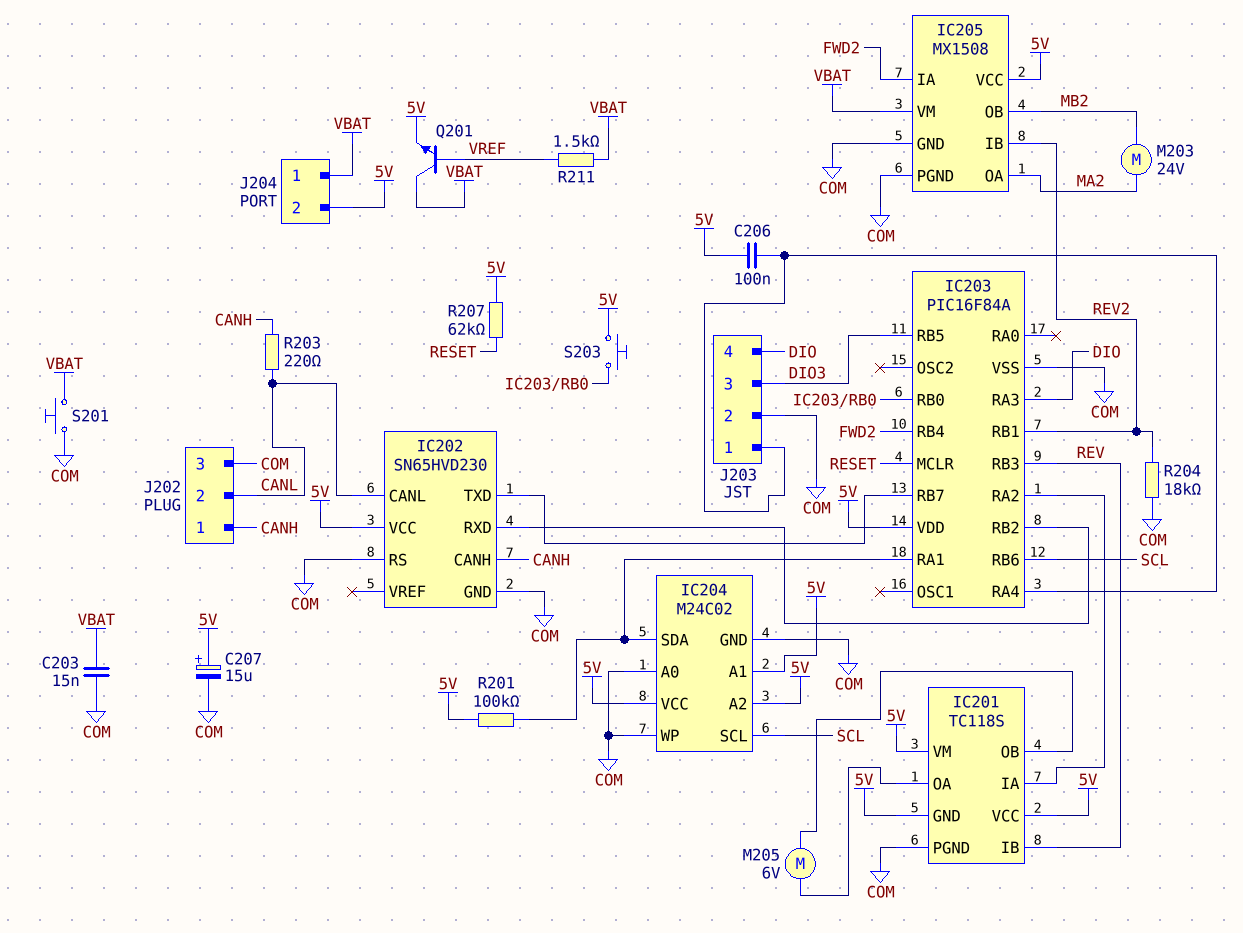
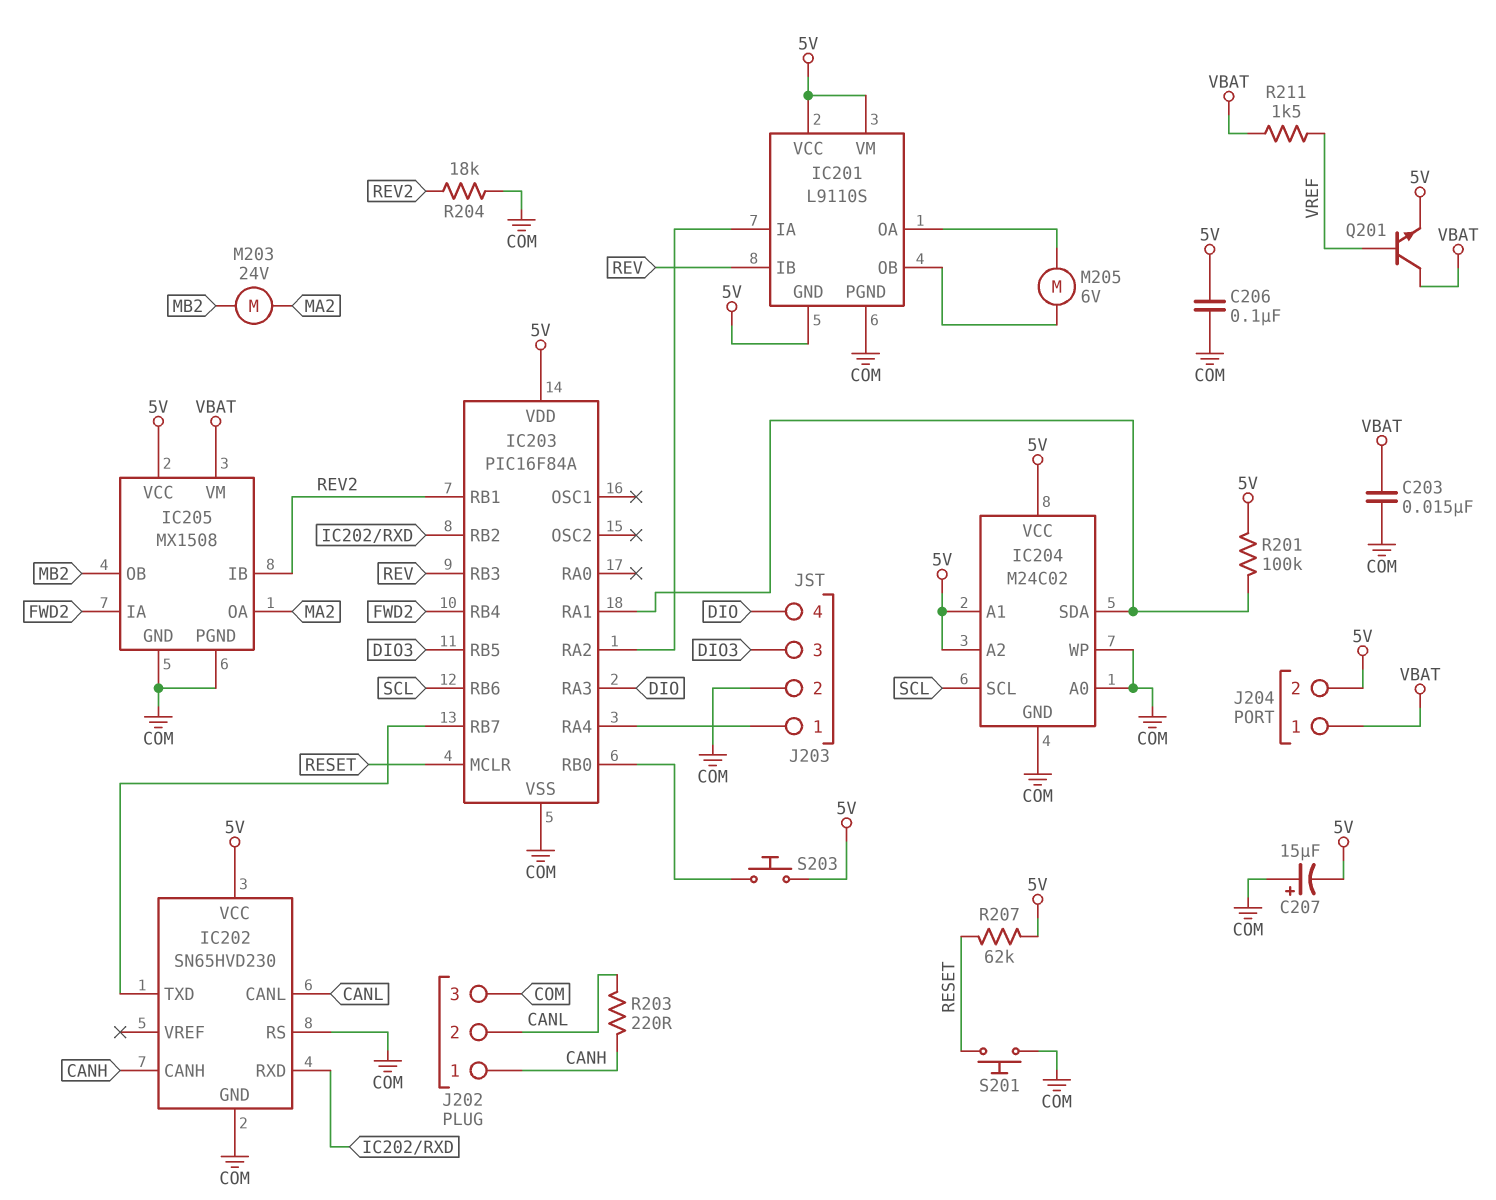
C206: 100nF (5V, IC203/RA4) -> 100nF (5V, COM)
C207: 15uF (plus 5V, minus COM) -> 15uF (plus COM, minus 5V)
IC201: TC118S -> L9110S
S201: button (COM, VBAT) -> button (COM, RESET)

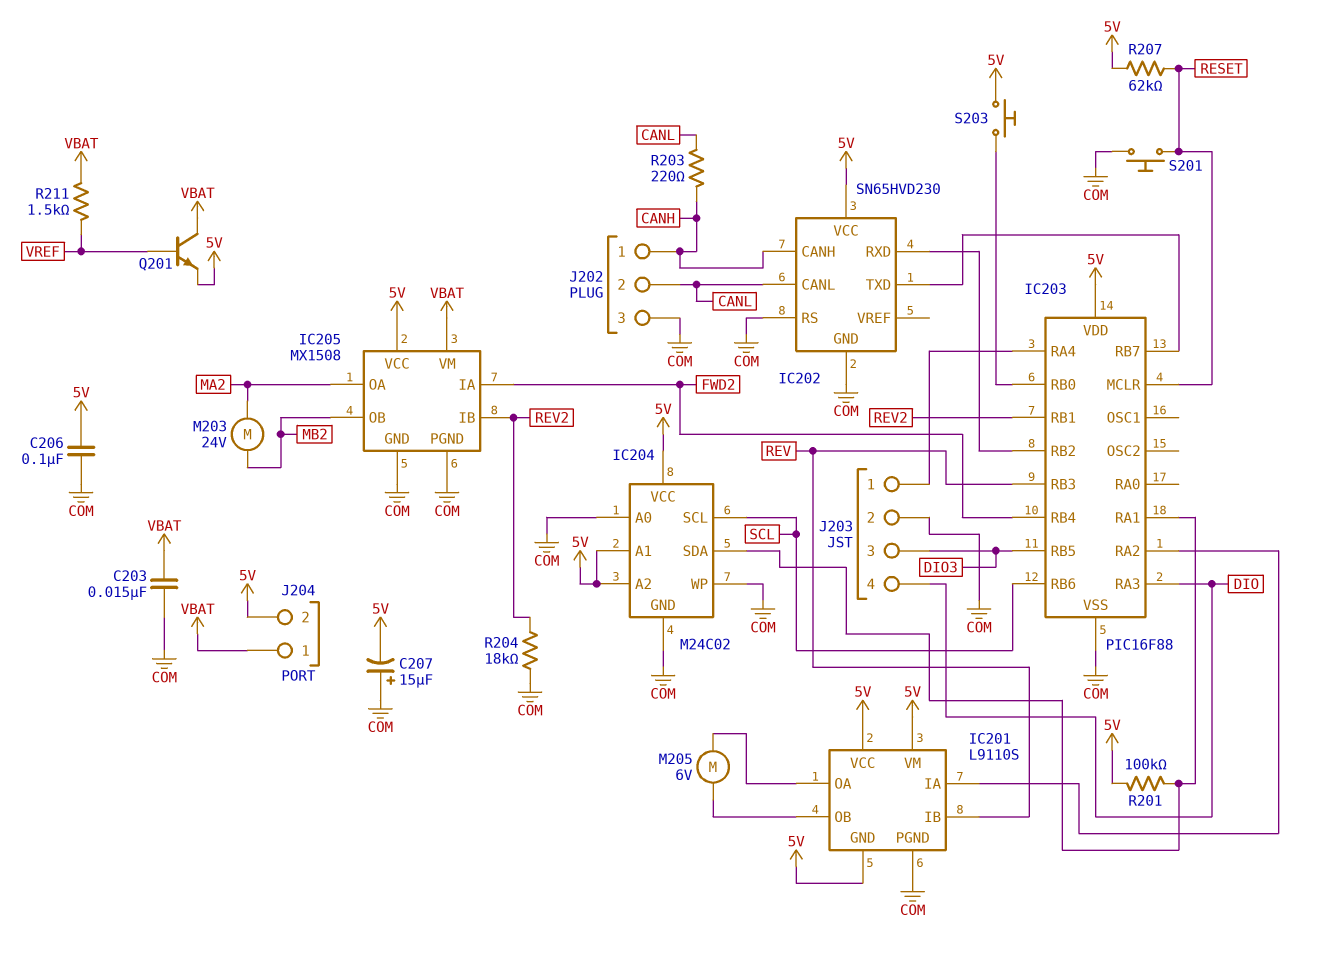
IC203: PIC16F84A -> PIC16F88

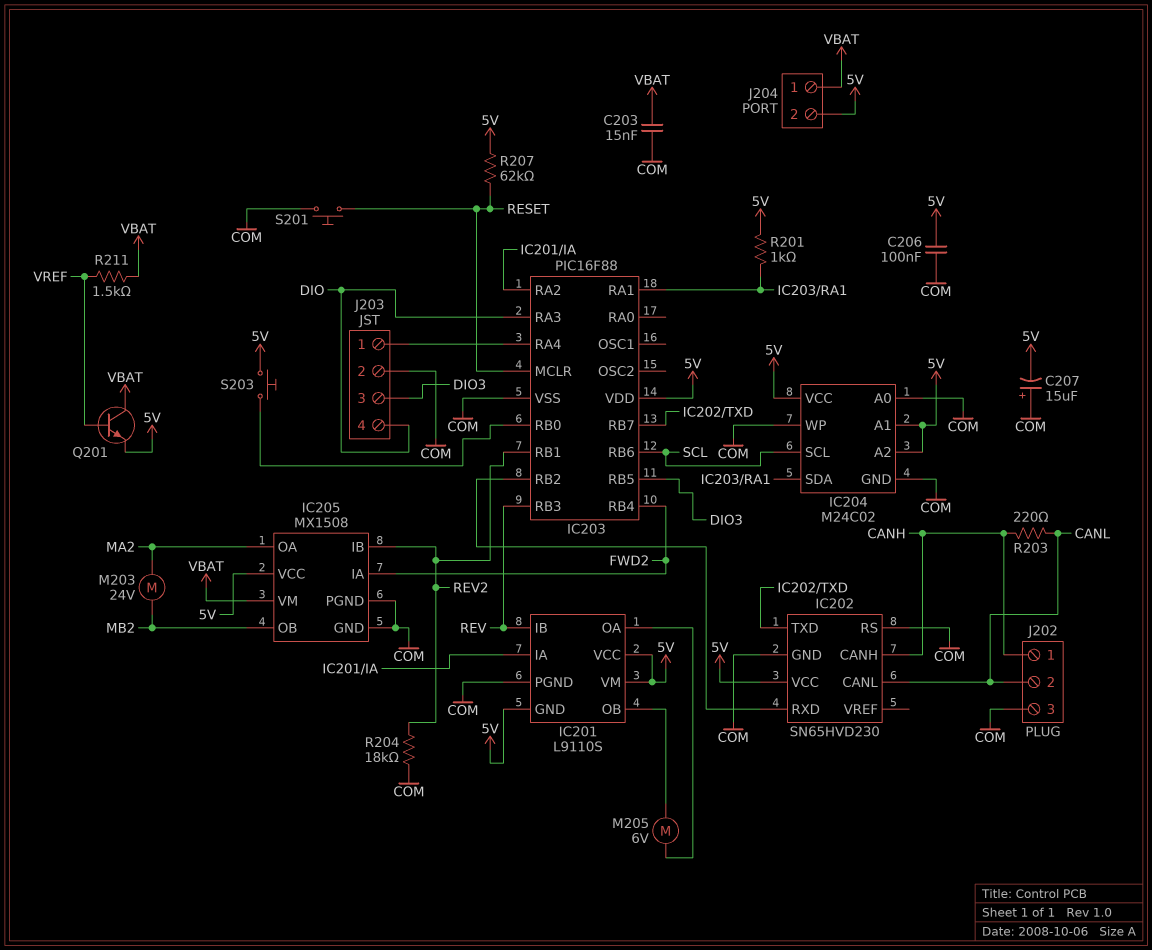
R201: 100k (5V, IC203/RA1) -> 1k (5V, IC203/RA1)

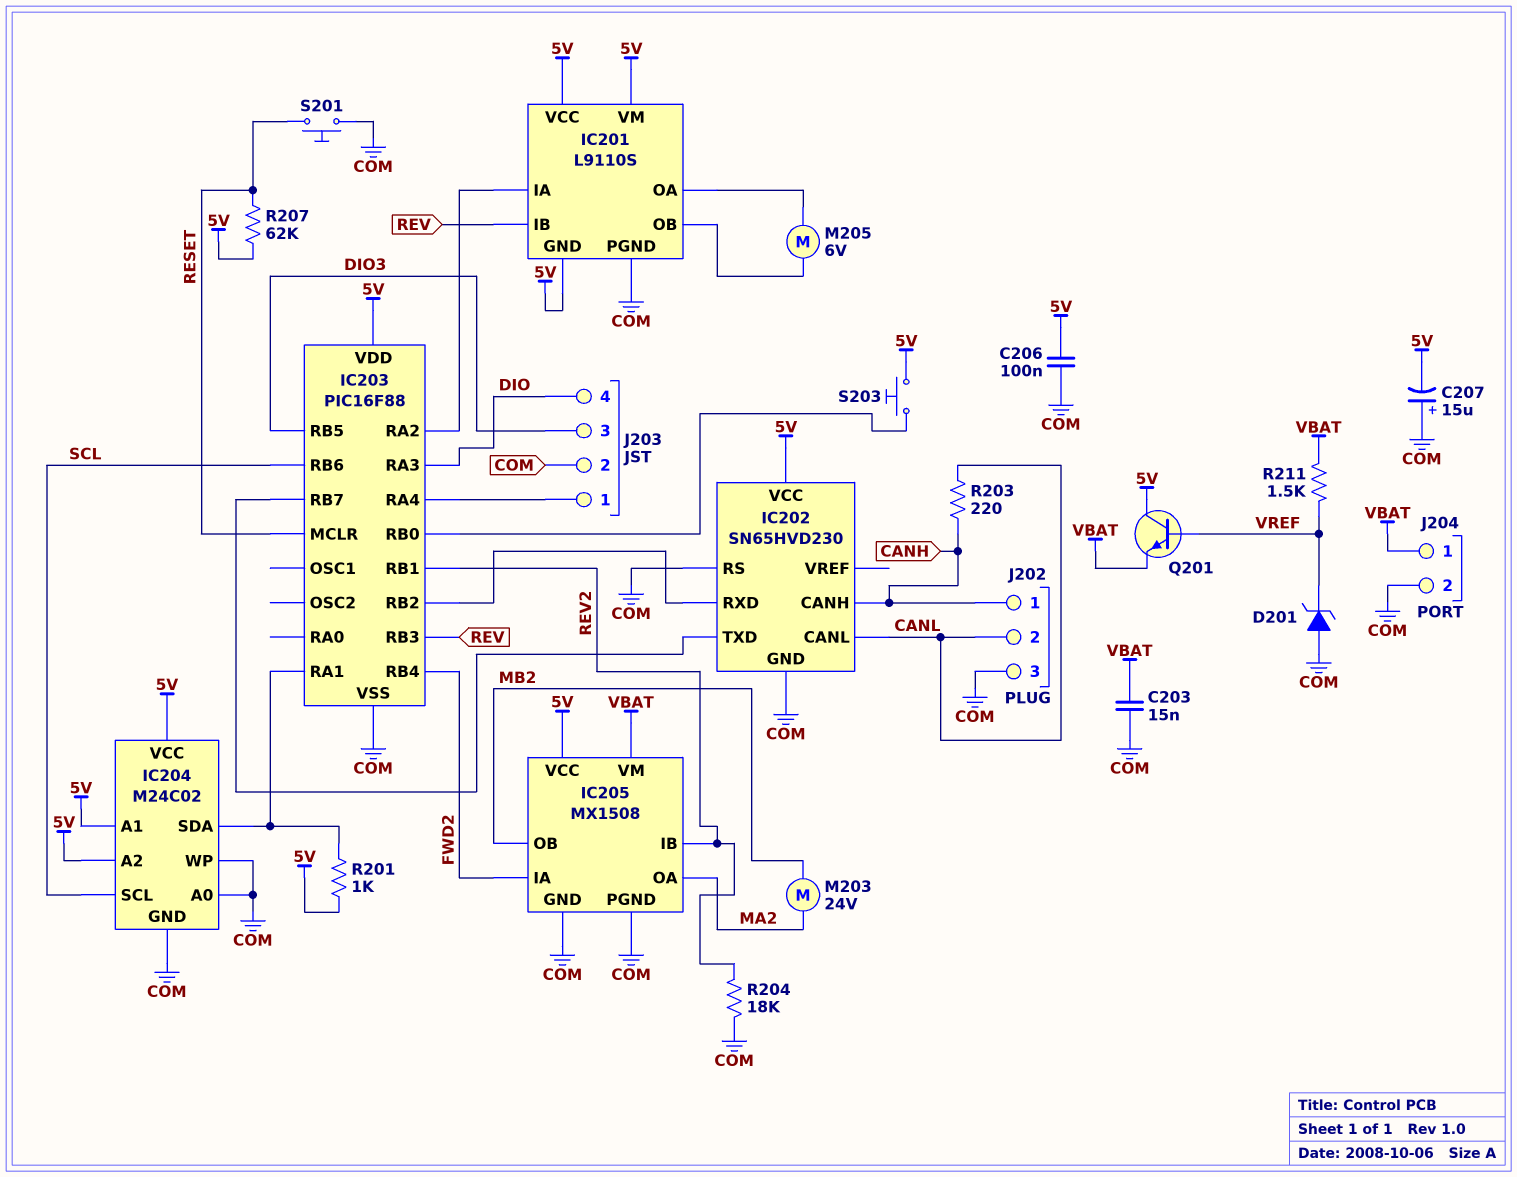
D201: none -> zener (A COM, K VREF)
J204 pin 2: 5V -> COM
Q201: NPN (B VREF, C VBAT, E 5V) -> NPN (B VREF, C 5V, E VBAT)

